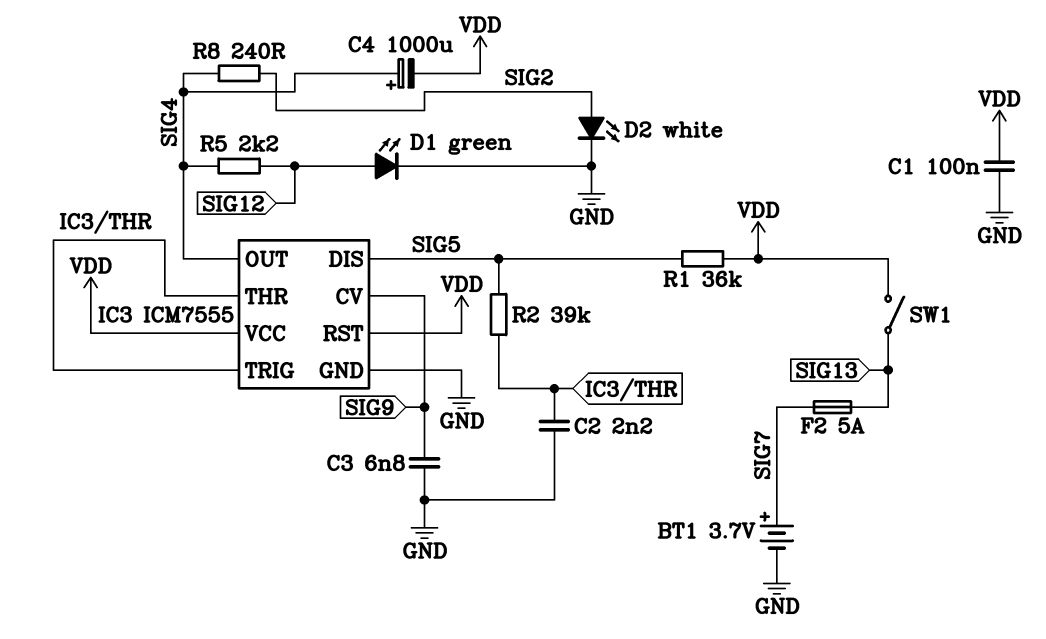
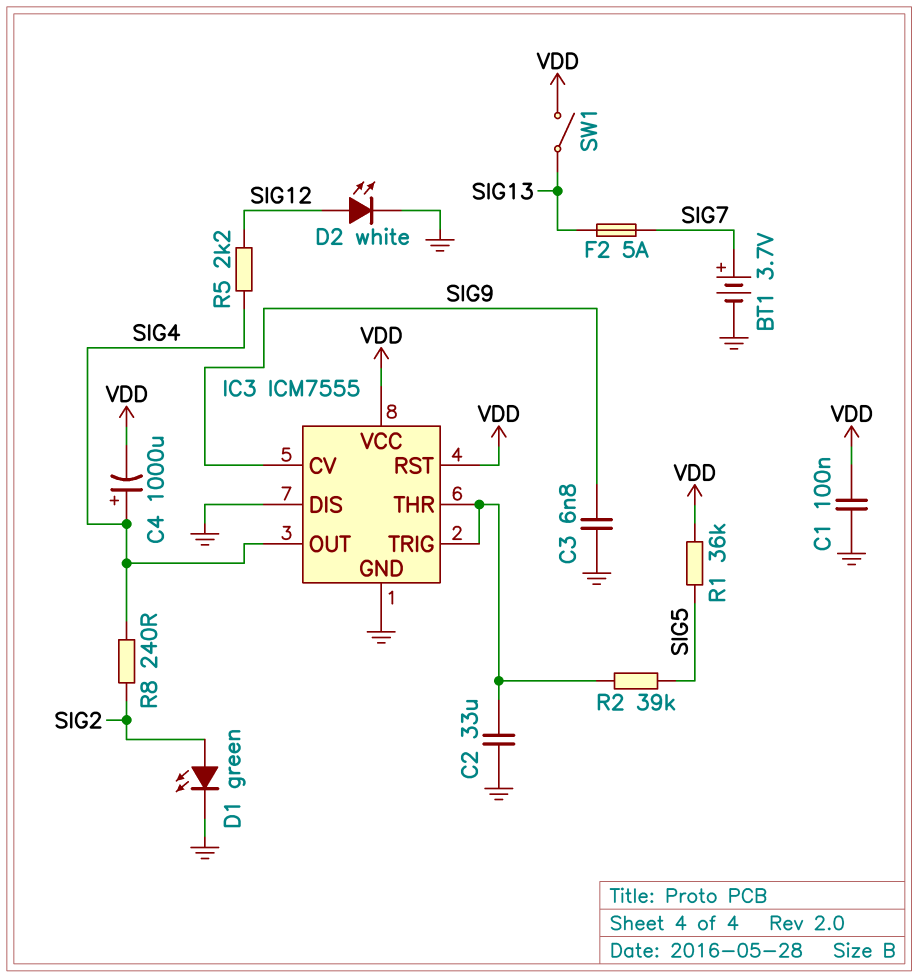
C2: 2.2nF (GND, IC3/THR) -> 33uF (GND, IC3/THR)
D1: LED green (A SIG12, K GND) -> LED green (A SIG2, K GND)
D2: LED white (A SIG2, K GND) -> LED white (A SIG12, K GND)
IC3 pin DIS: SIG5 -> GND

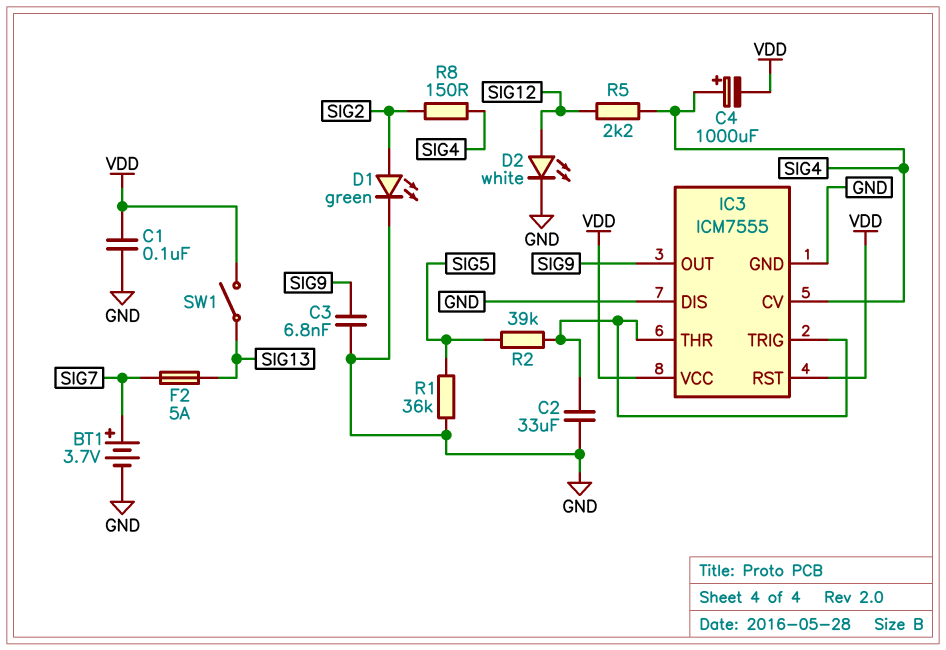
IC3 pin CV: SIG9 -> SIG4
IC3 pin OUT: SIG4 -> SIG9
R1: 36k (SIG5, VDD) -> 36k (GND, SIG5)
R8: 240 (SIG2, SIG4) -> 150 (SIG2, SIG4)

